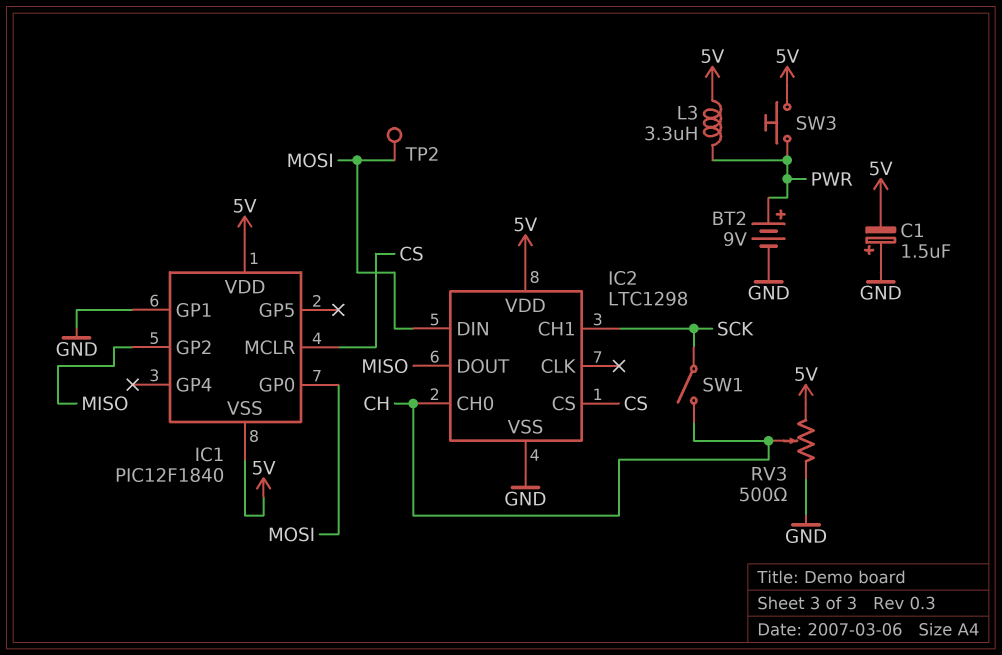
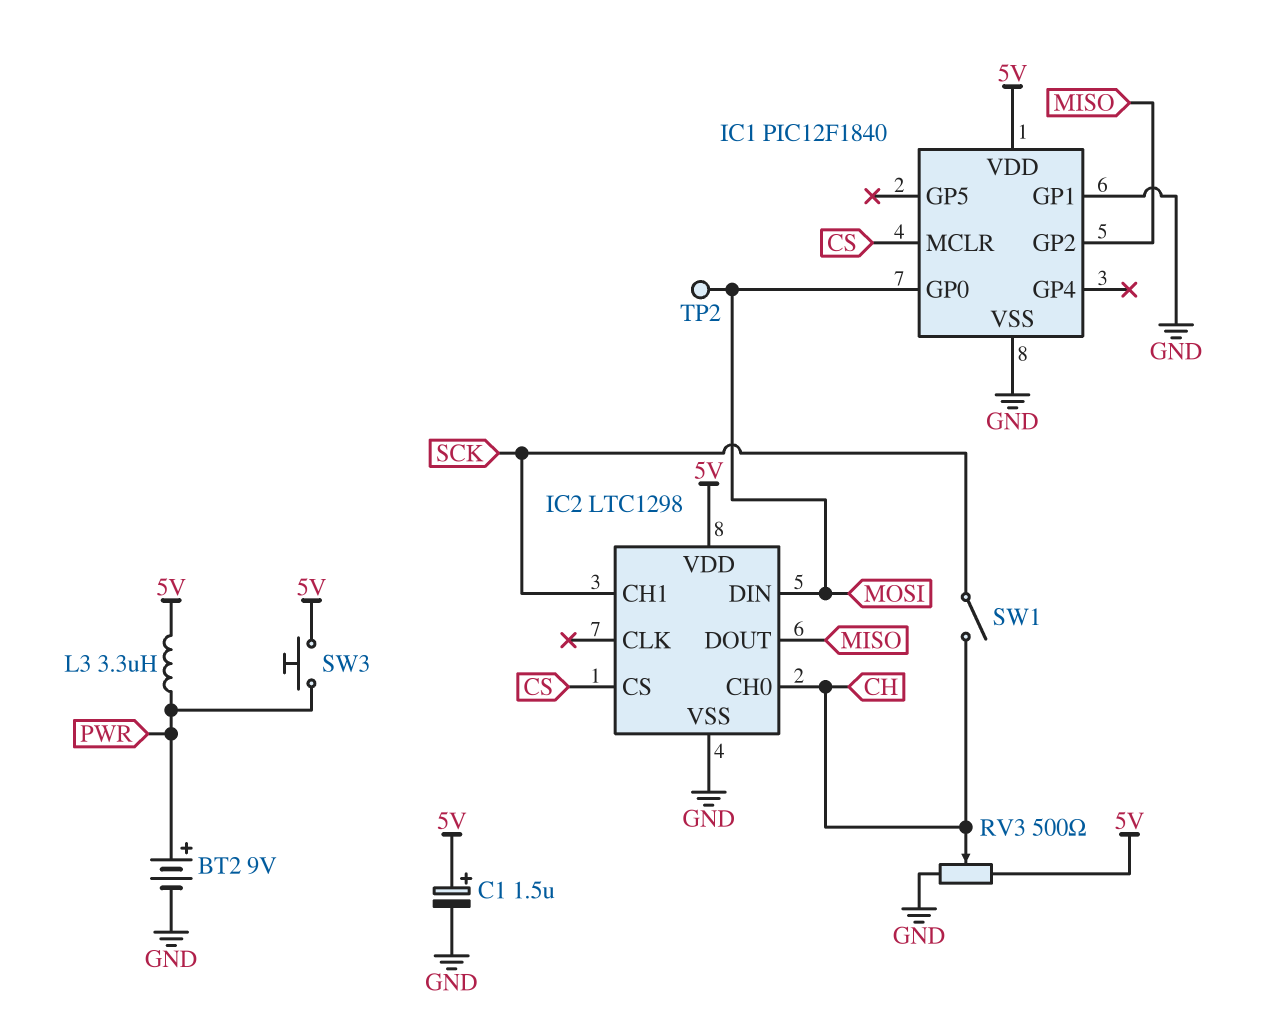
C1: 1.5uF (plus GND, minus 5V) -> 1.5uF (plus 5V, minus GND)
IC1 pin VSS: 5V -> GND

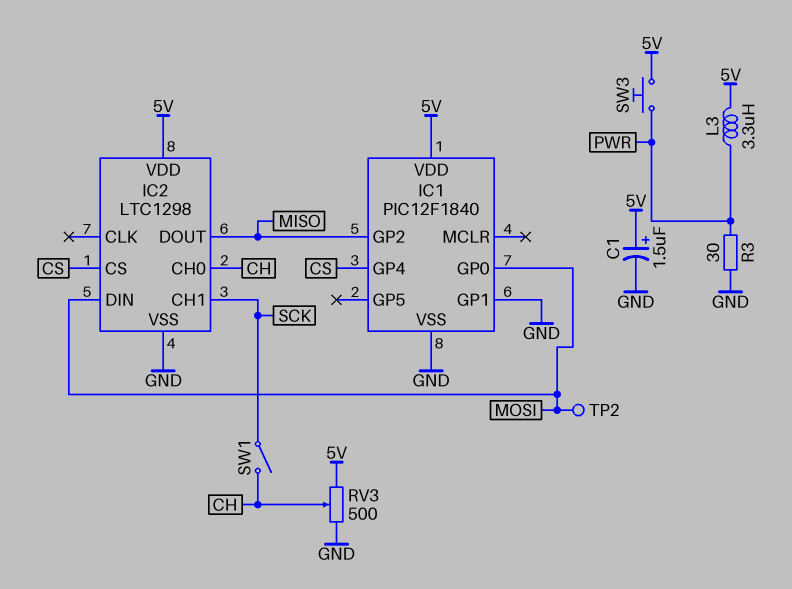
BT2: 9V (plus PWR, minus GND) -> none
IC1 pin GP4: none -> CS
IC1 pin MCLR: CS -> none
R3: none -> 30 (GND, PWR)

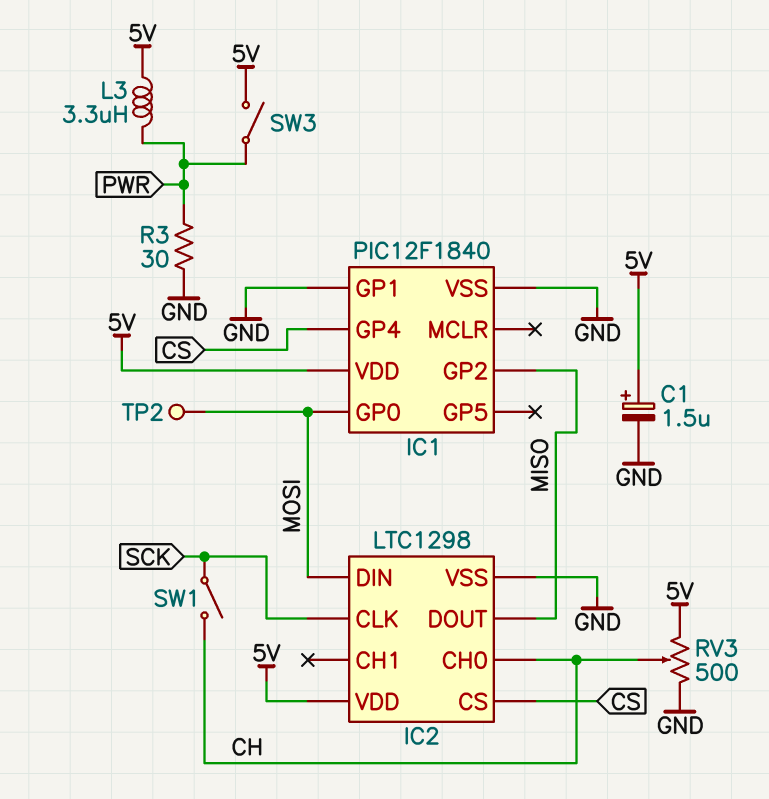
IC2 pin CH1: SCK -> none
IC2 pin CLK: none -> SCK
SW3: button (5V, PWR) -> switch (5V, PWR)

